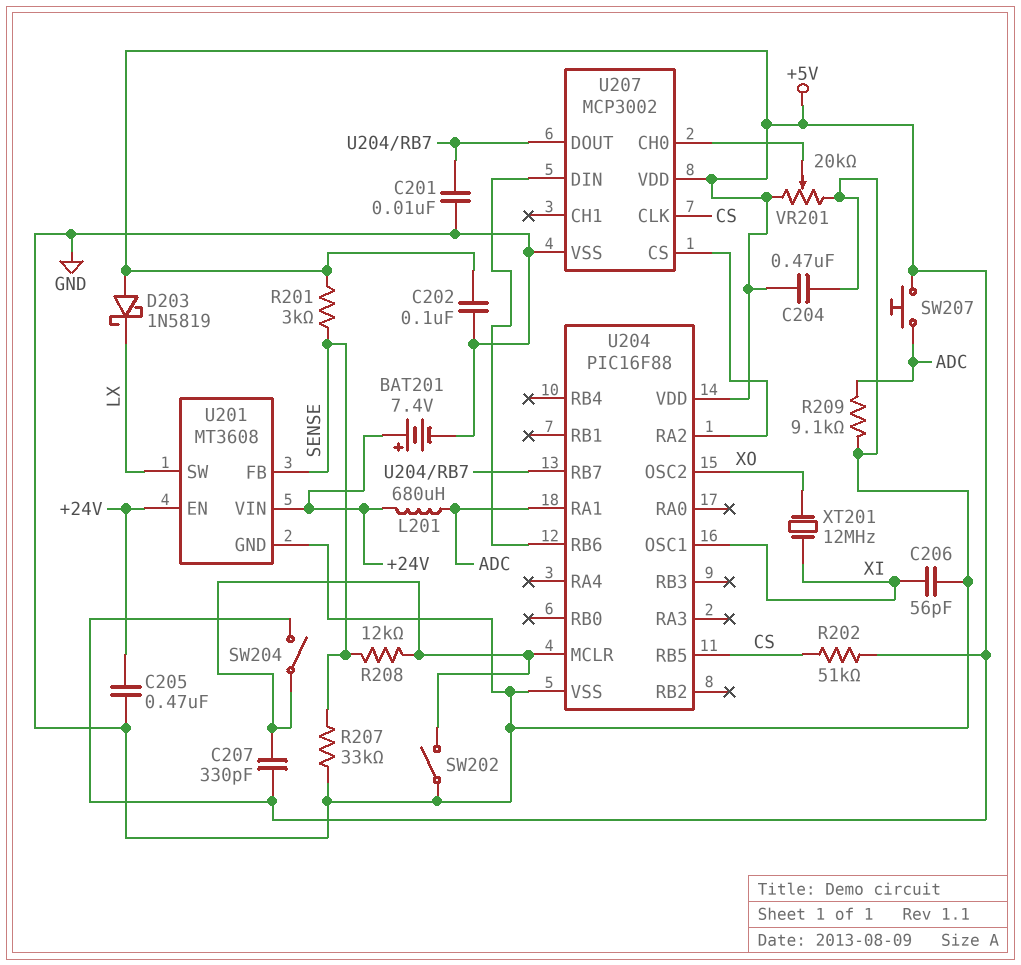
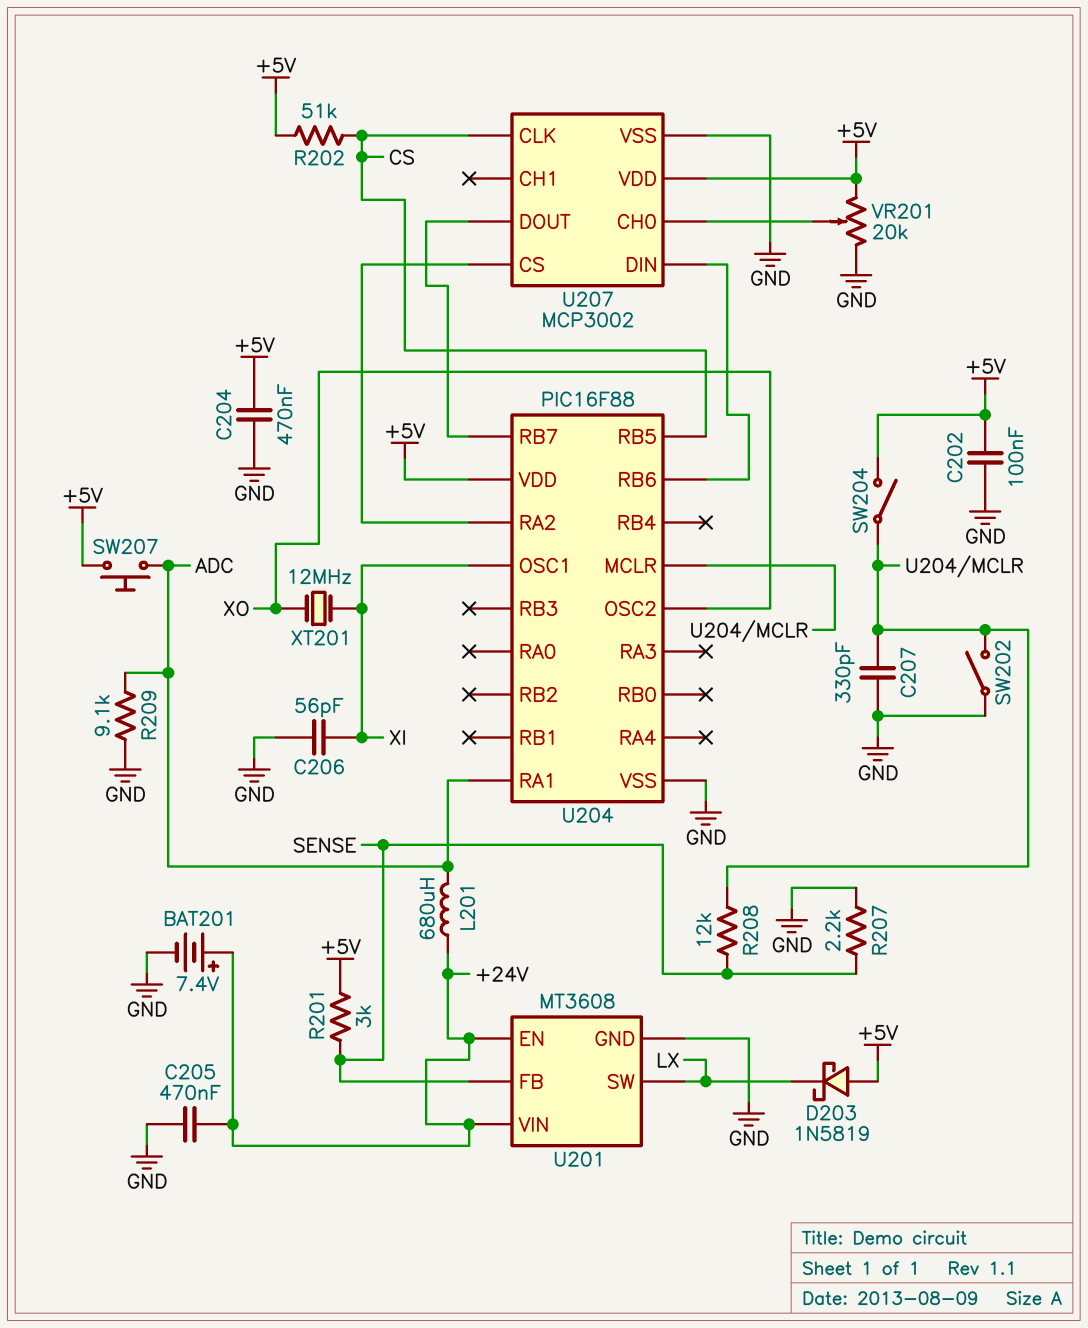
C201: 10nF (GND, U204/RB7) -> none
C207: 330pF (+5V, U204/MCLR) -> 330pF (GND, U204/MCLR)
R207: 33k (GND, SENSE) -> 2.2k (GND, SENSE)

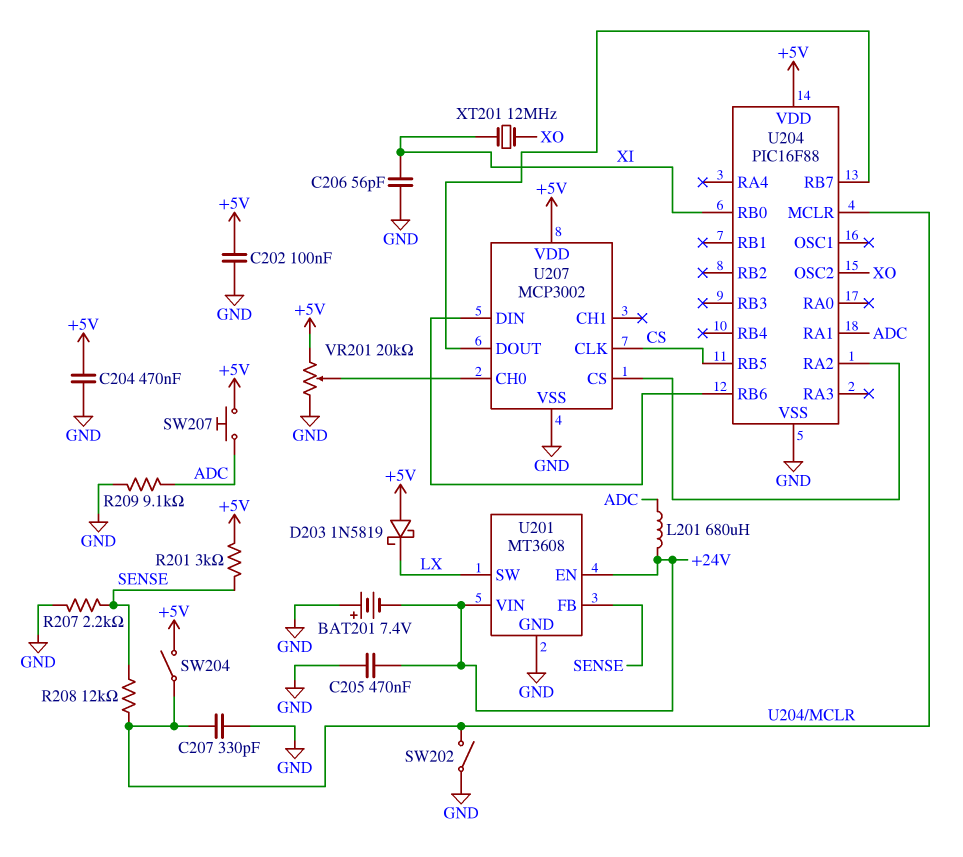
BAT201: 7.4V (plus +24V, minus GND) -> 7.4V (plus GND, minus +24V)
R202: 51k (+5V, CS) -> none
U204 pin OSC1: XI -> none
U204 pin RB0: none -> XI

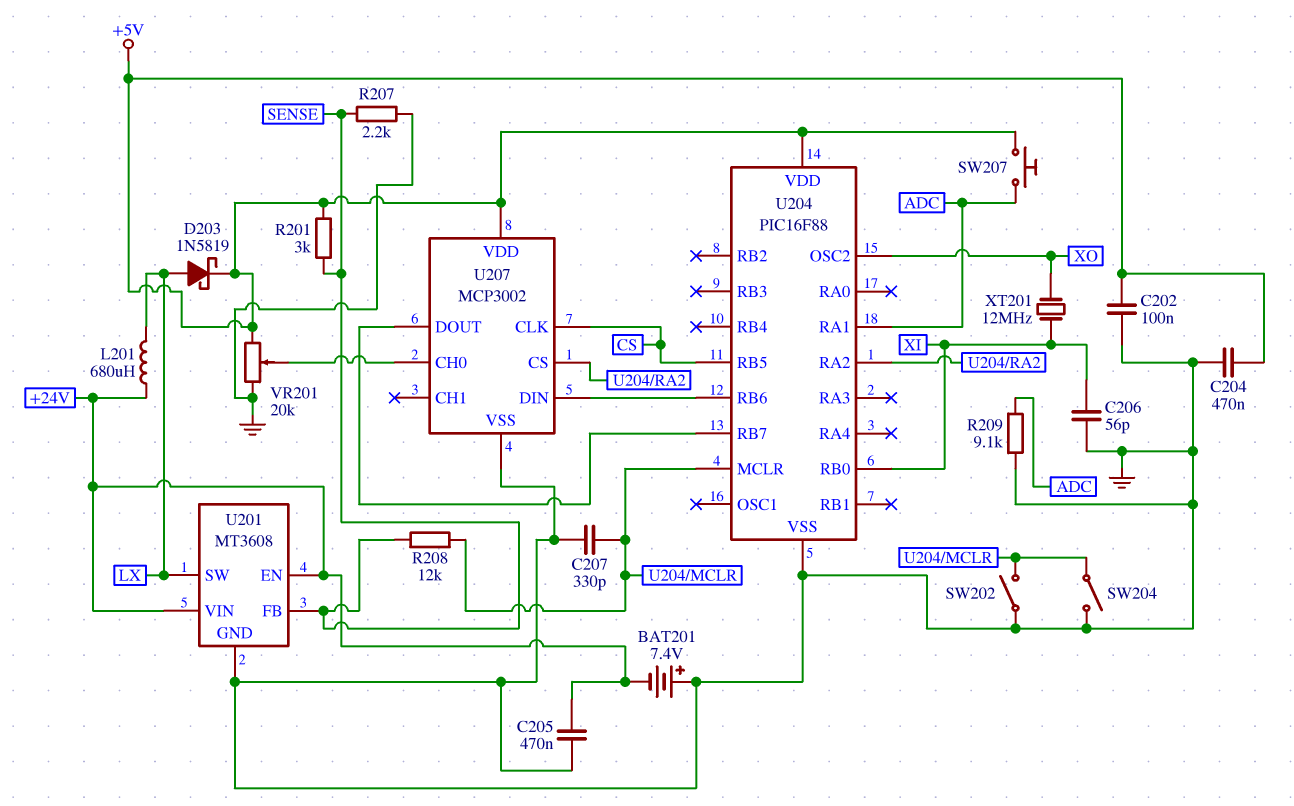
D203: schottky 1N5819 (A +5V, K LX) -> schottky 1N5819 (A LX, K +5V)
L201: 680uH (+24V, ADC) -> 680uH (+24V, LX)
SW204: switch (+5V, U204/MCLR) -> switch (GND, U204/MCLR)

